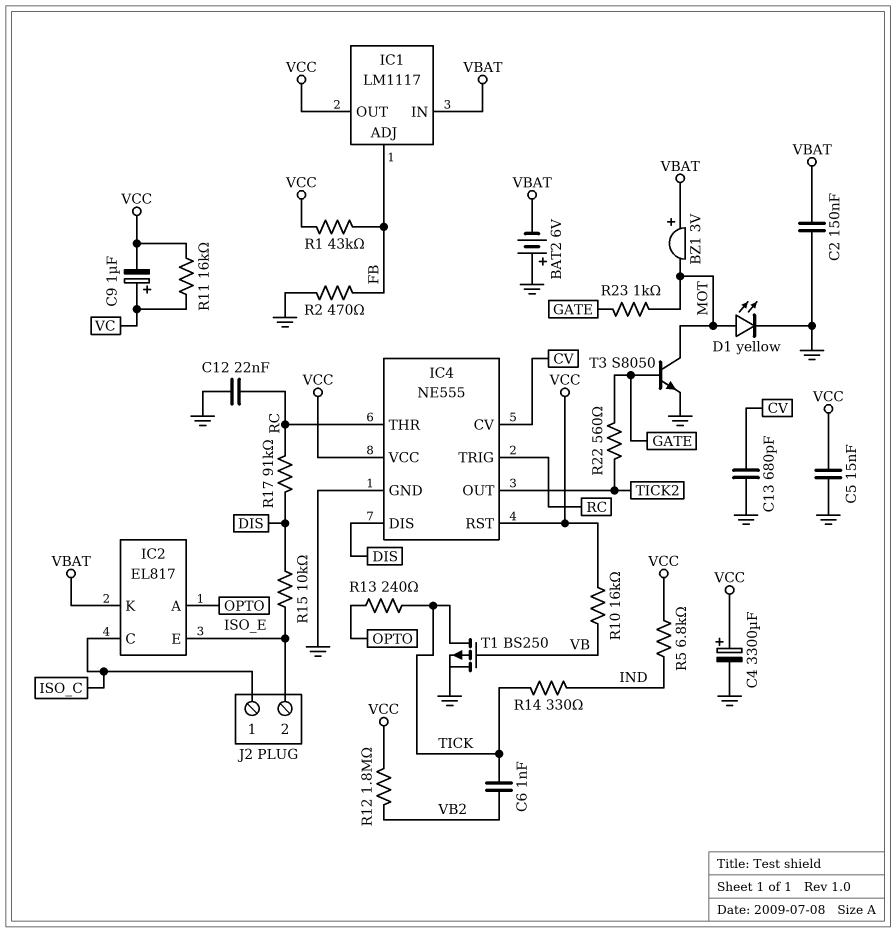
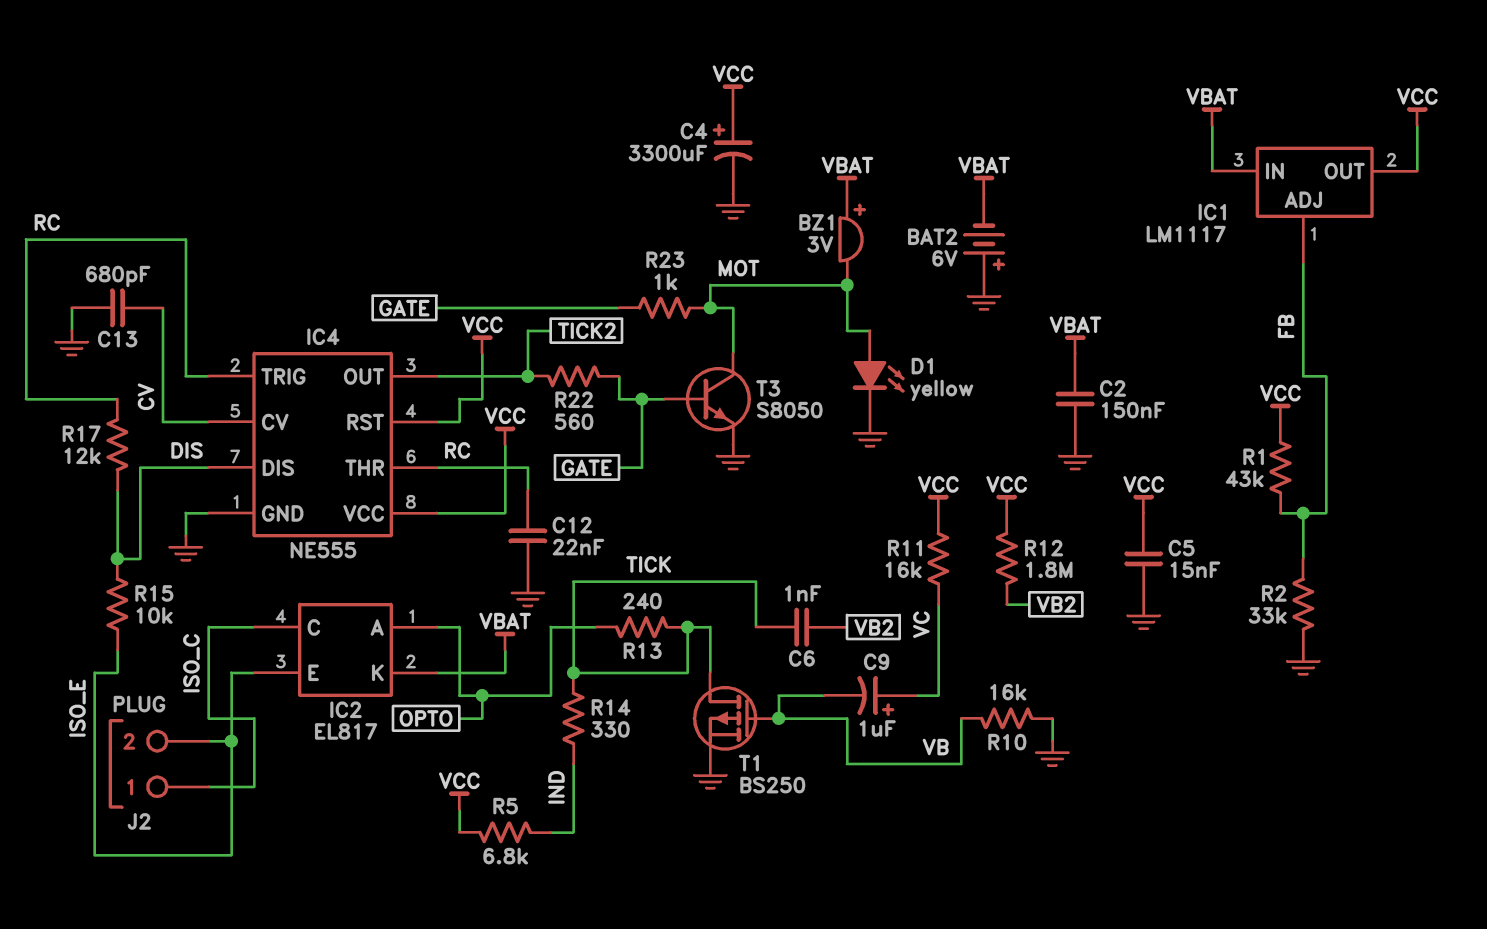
C9: 1uF (plus VC, minus VCC) -> 1uF (plus VC, minus VB)
R2: 470 (FB, GND) -> 33k (FB, GND)
R10: 16k (VB, VCC) -> 16k (GND, VB)
R17: 91k (DIS, RC) -> 12k (DIS, RC)

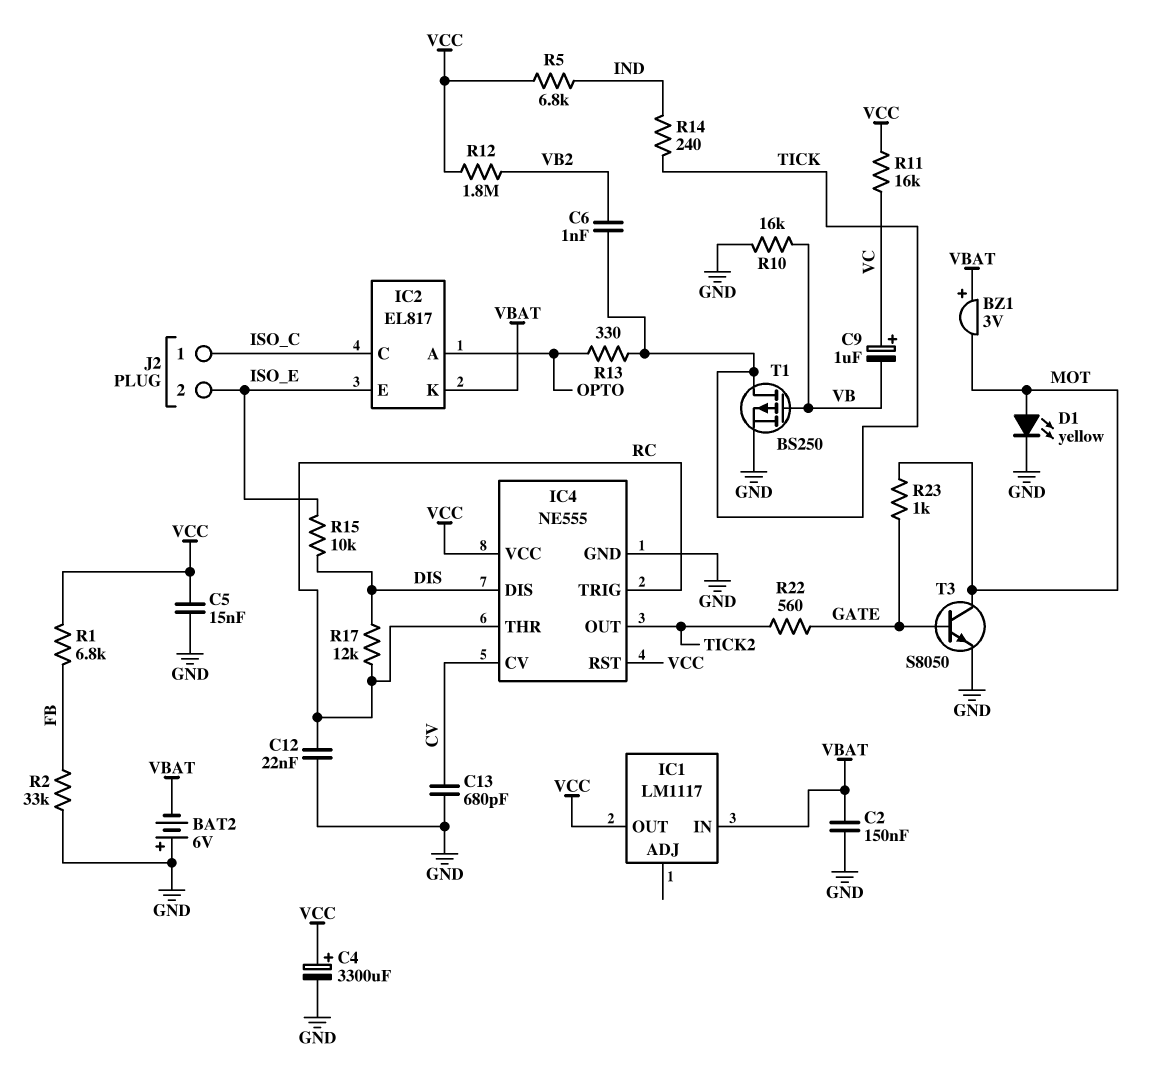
IC1 pin ADJ: FB -> none
R1: 43k (FB, VCC) -> 6.8k (FB, VCC)
R13: 240 (OPTO, TICK) -> 330 (OPTO, TICK)
R14: 330 (IND, TICK) -> 240 (IND, TICK)

